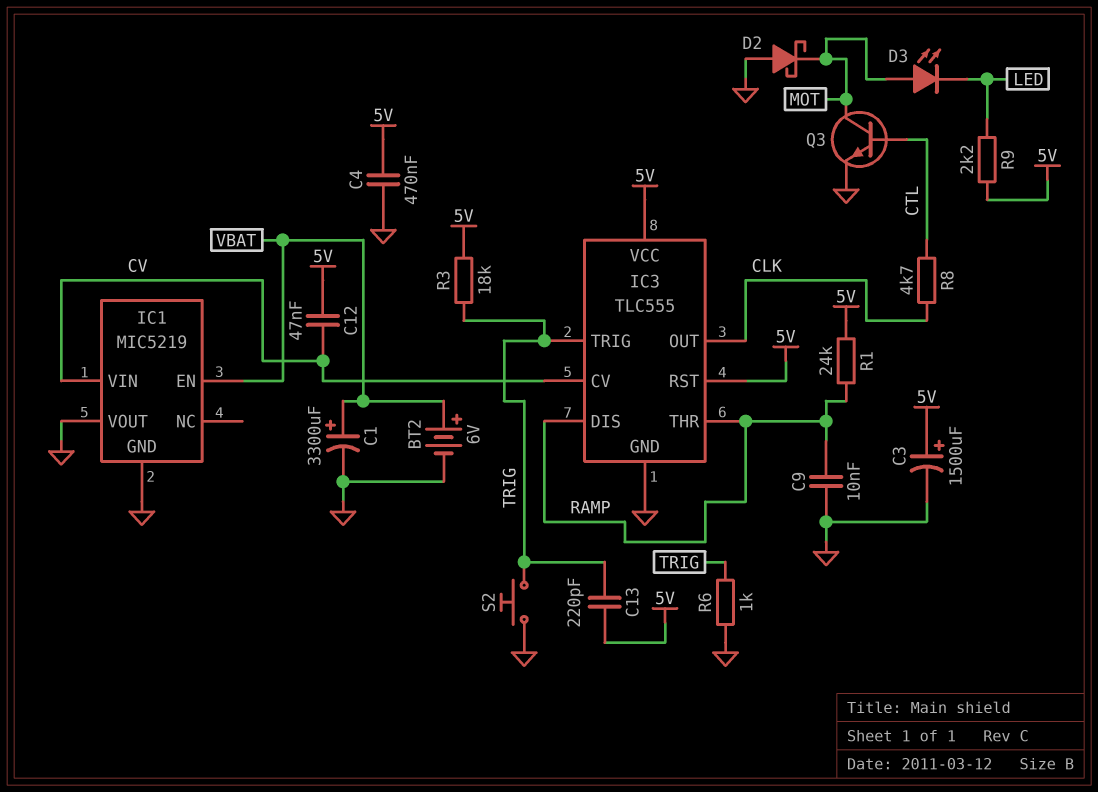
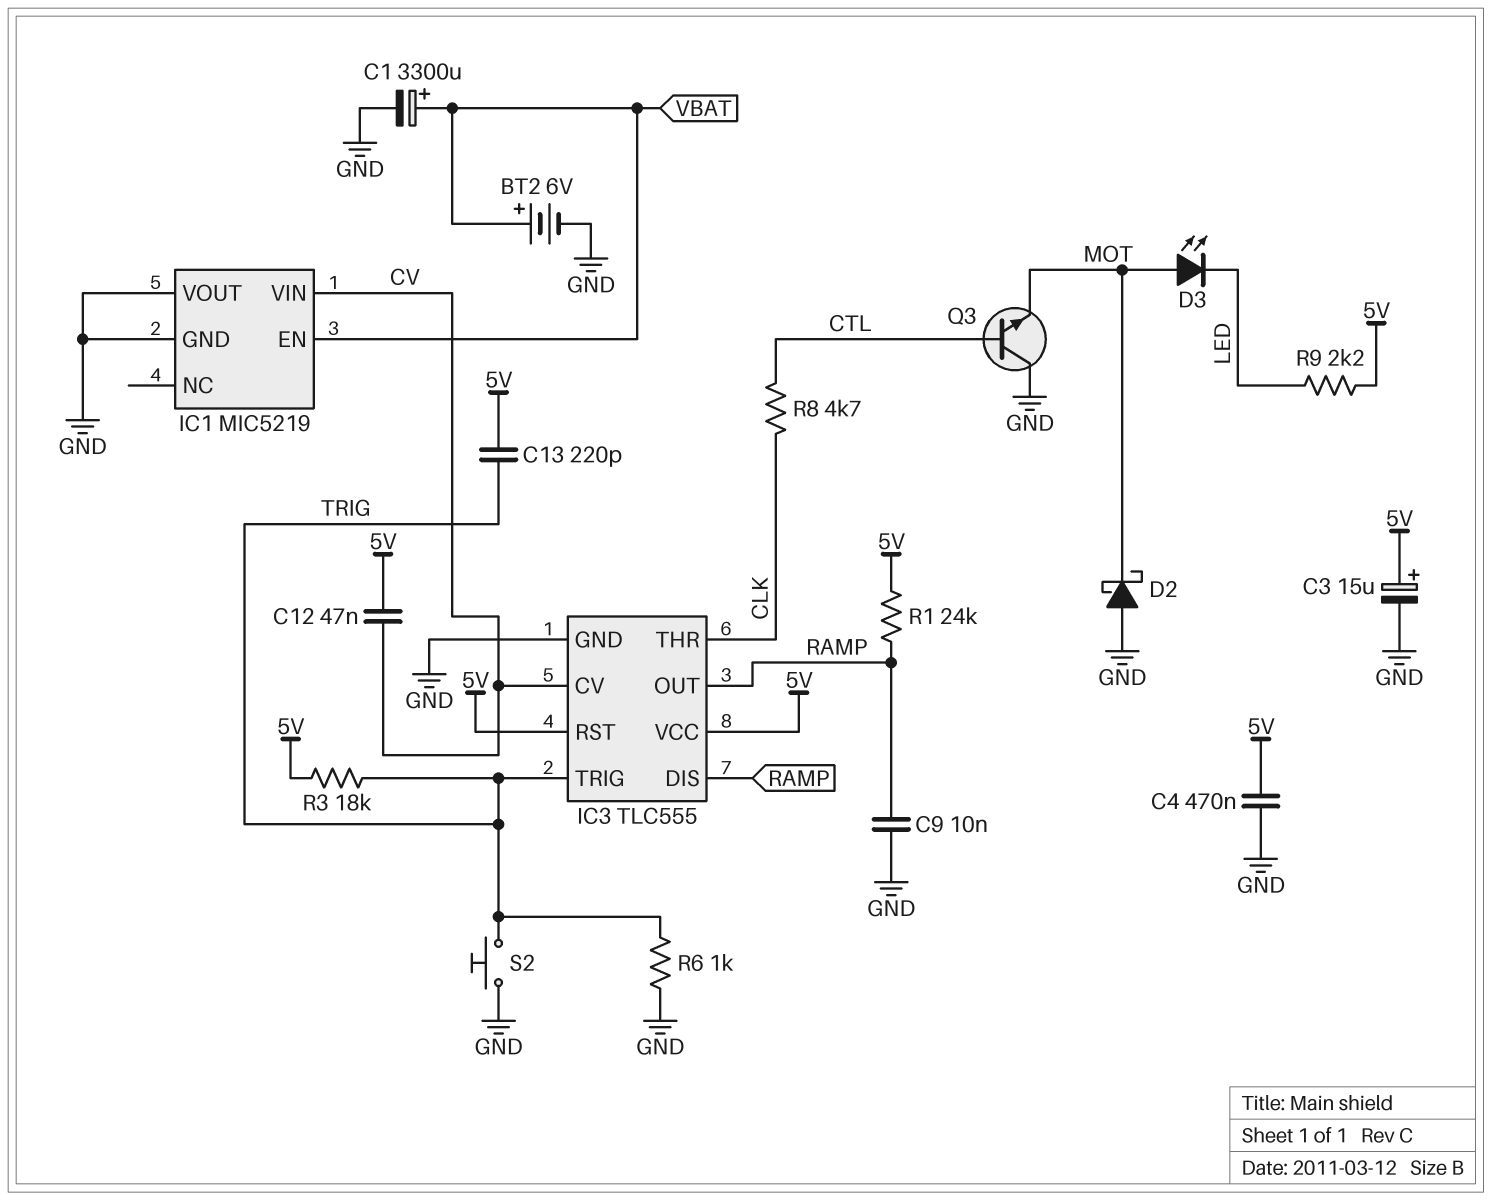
C3: 1500uF (plus 5V, minus GND) -> 15uF (plus 5V, minus GND)
IC3 pin OUT: CLK -> RAMP
IC3 pin THR: RAMP -> CLK
Q3: NPN (B CTL, C MOT, E GND) -> NPN (B CTL, C GND, E MOT)

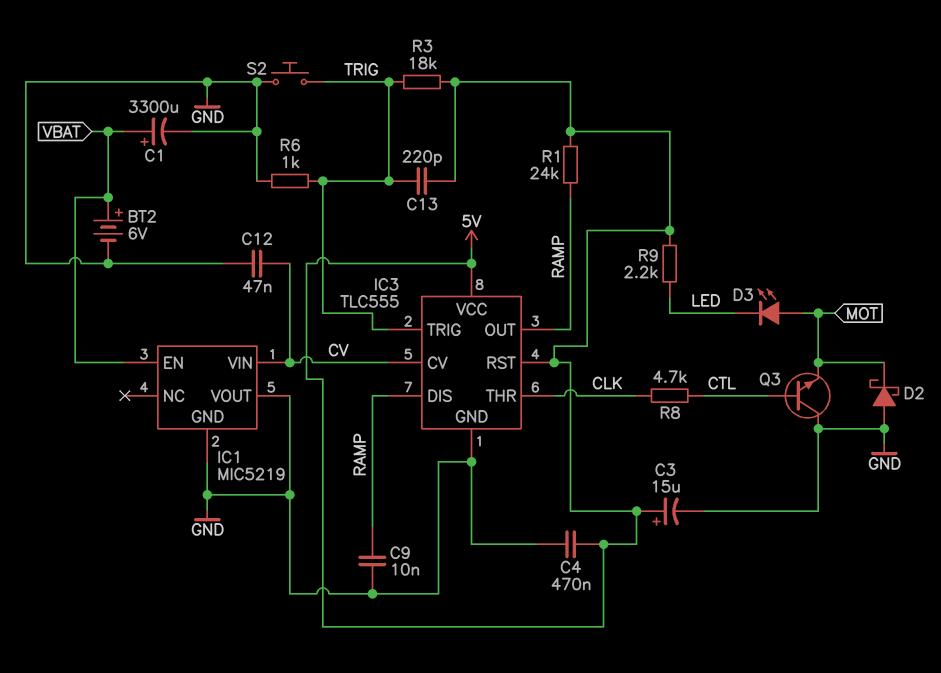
C12: 47nF (5V, CV) -> 47nF (CV, GND)

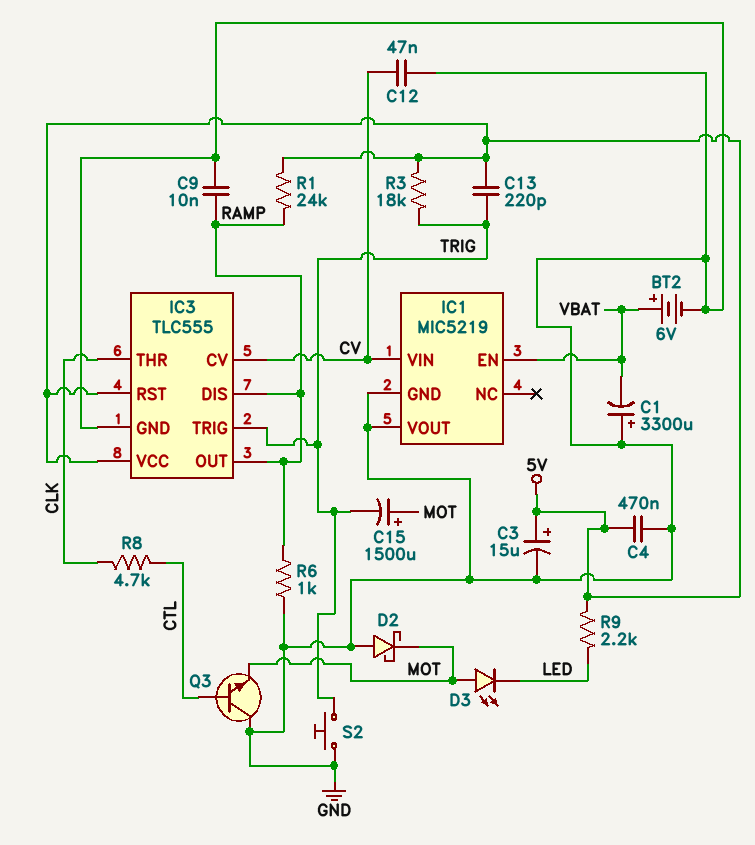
C1: 3300uF (plus VBAT, minus GND) -> 3300uF (plus GND, minus VBAT)
C15: none -> 1500uF (plus MOT, minus TRIG)
R6: 1k (GND, TRIG) -> 1k (GND, RAMP)

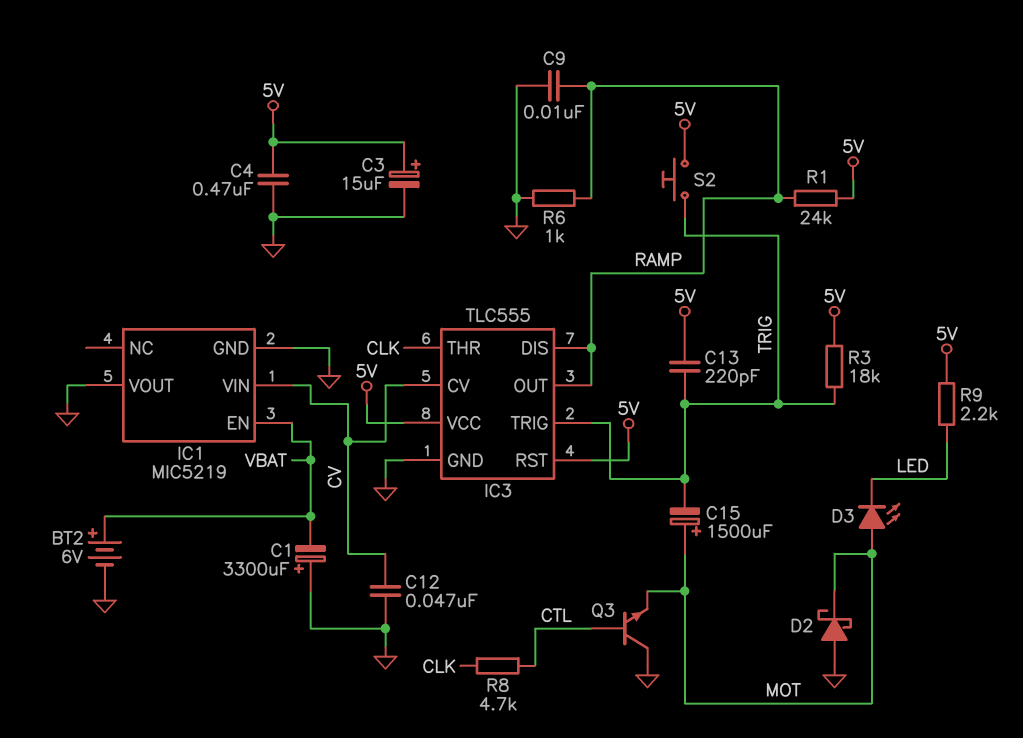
S2: button (GND, TRIG) -> button (5V, TRIG)

